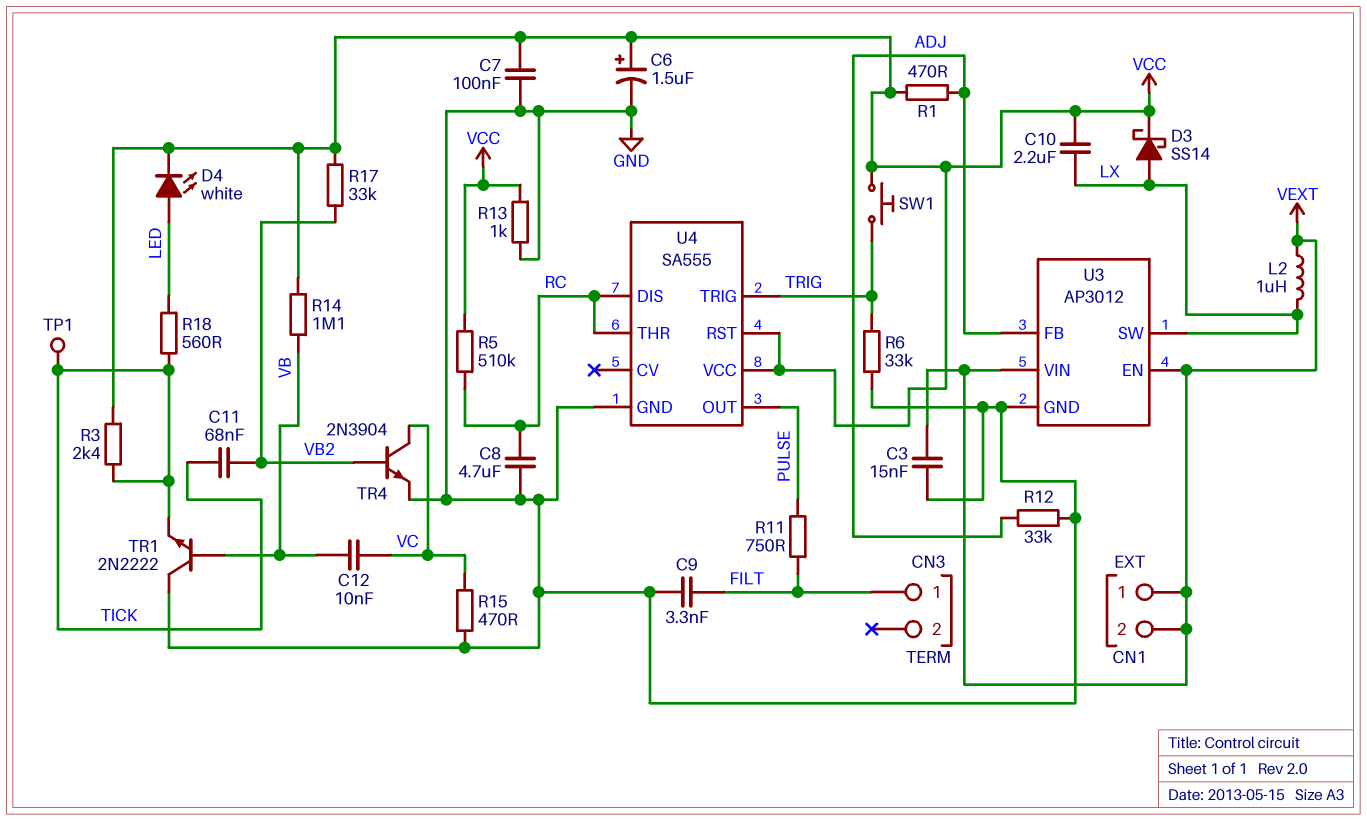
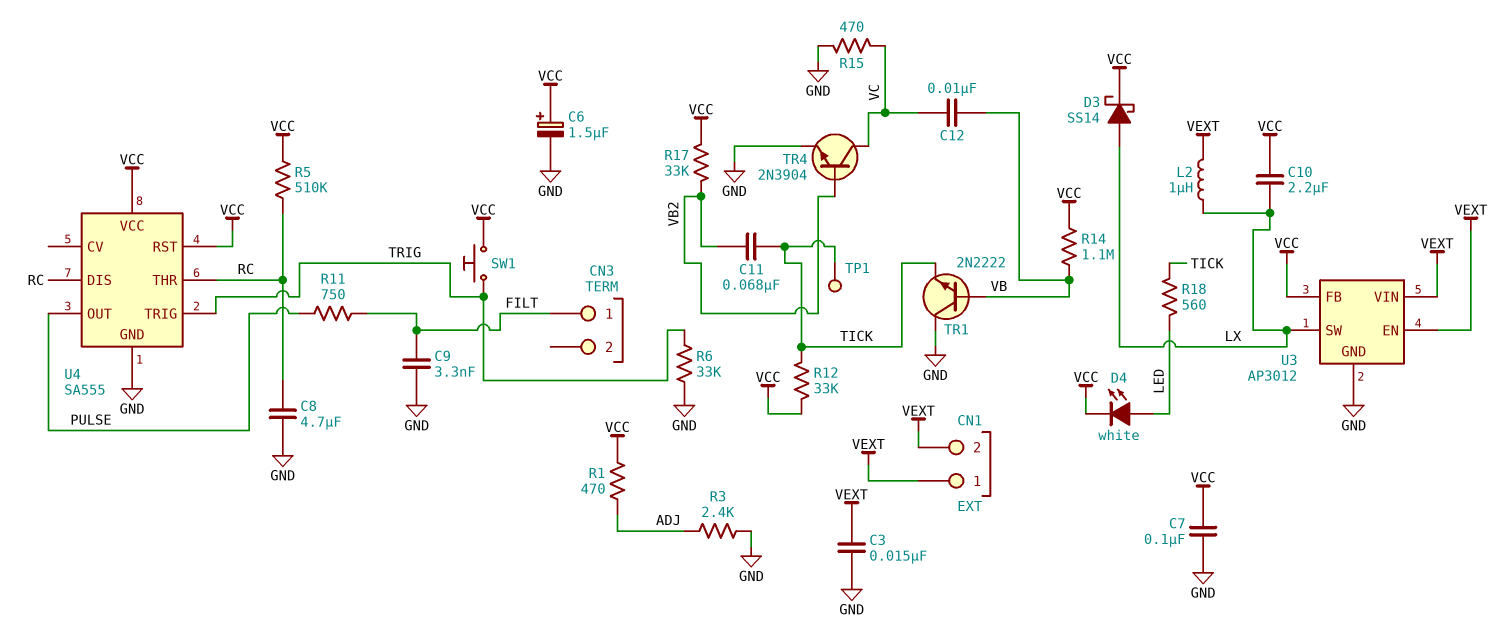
R3: 2.4k (TICK, VCC) -> 2.4k (ADJ, GND)
R12: 33k (ADJ, GND) -> 33k (TICK, VCC)
R13: 1k (GND, VCC) -> none
U3 pin FB: ADJ -> VCC

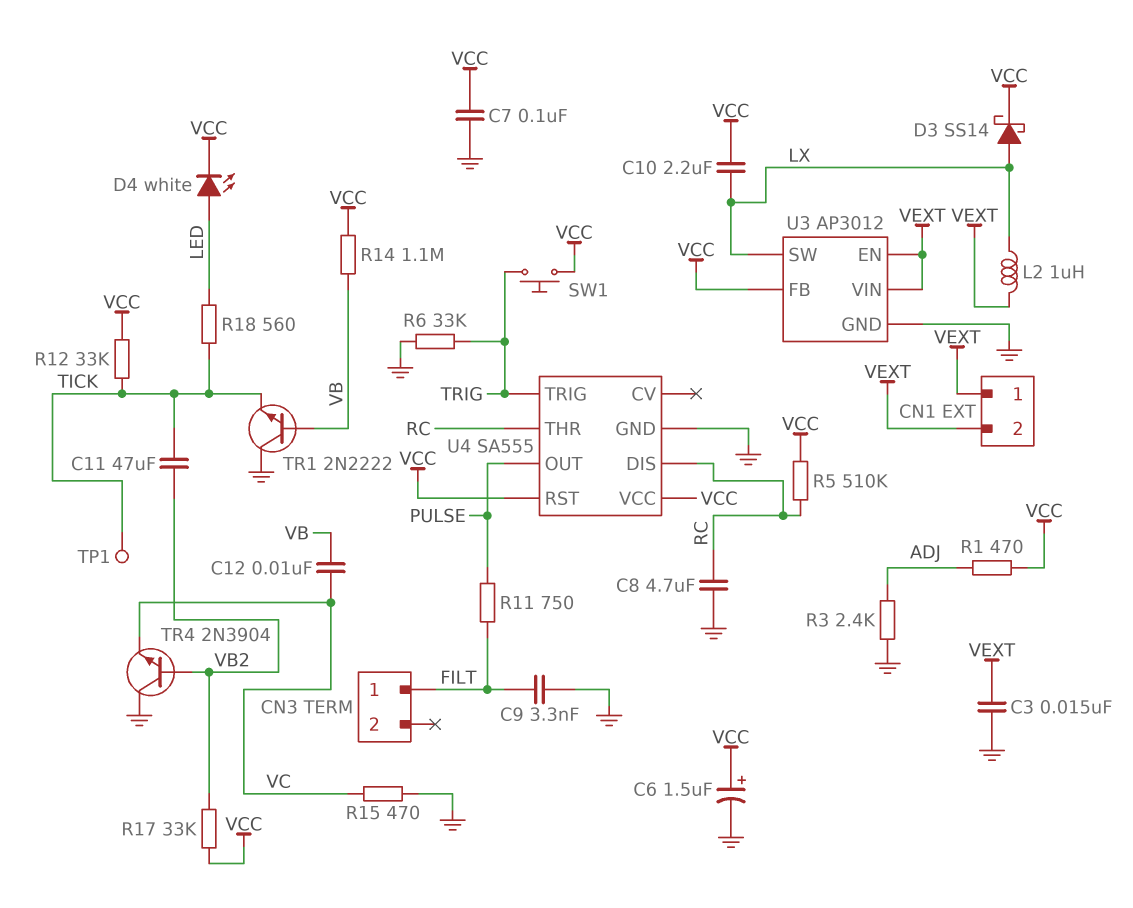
C11: 68nF (TICK, VB2) -> 47uF (TICK, VB2)
TR4: NPN 2N3904 (B VB2, C VC, E GND) -> NPN 2N3904 (B VB2, C GND, E VC)

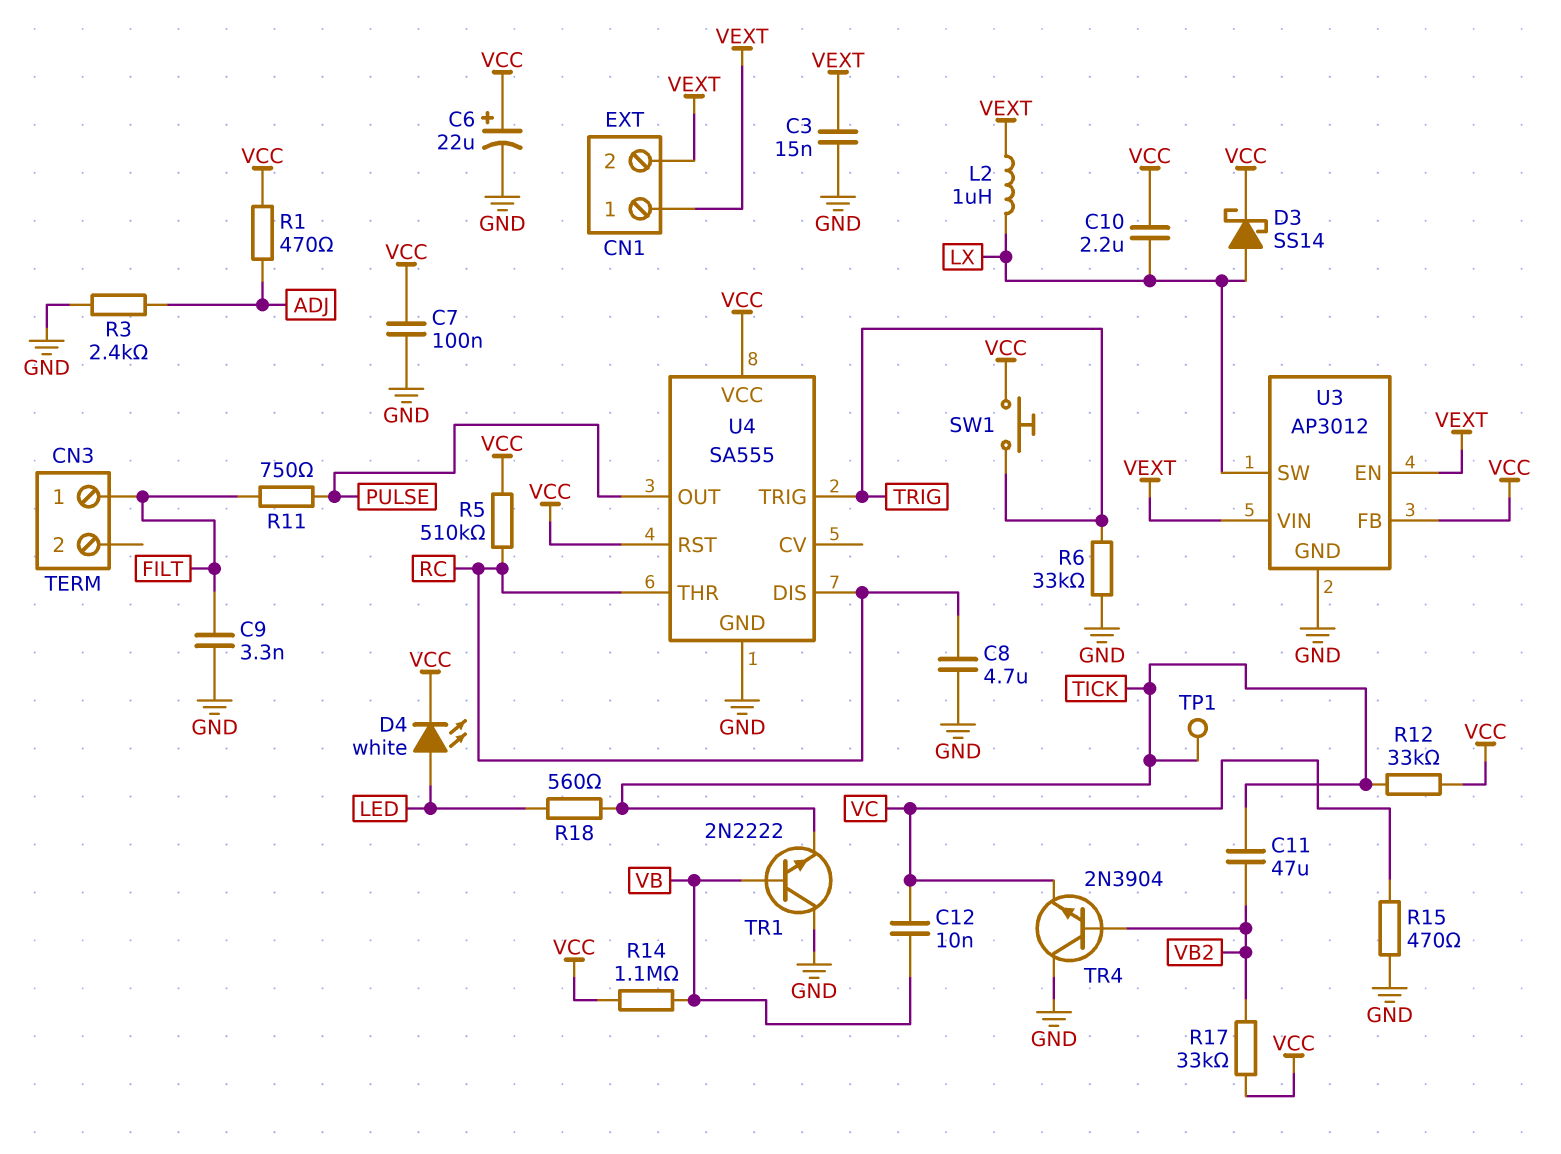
C6: 1.5uF (plus VCC, minus GND) -> 22uF (plus VCC, minus GND)

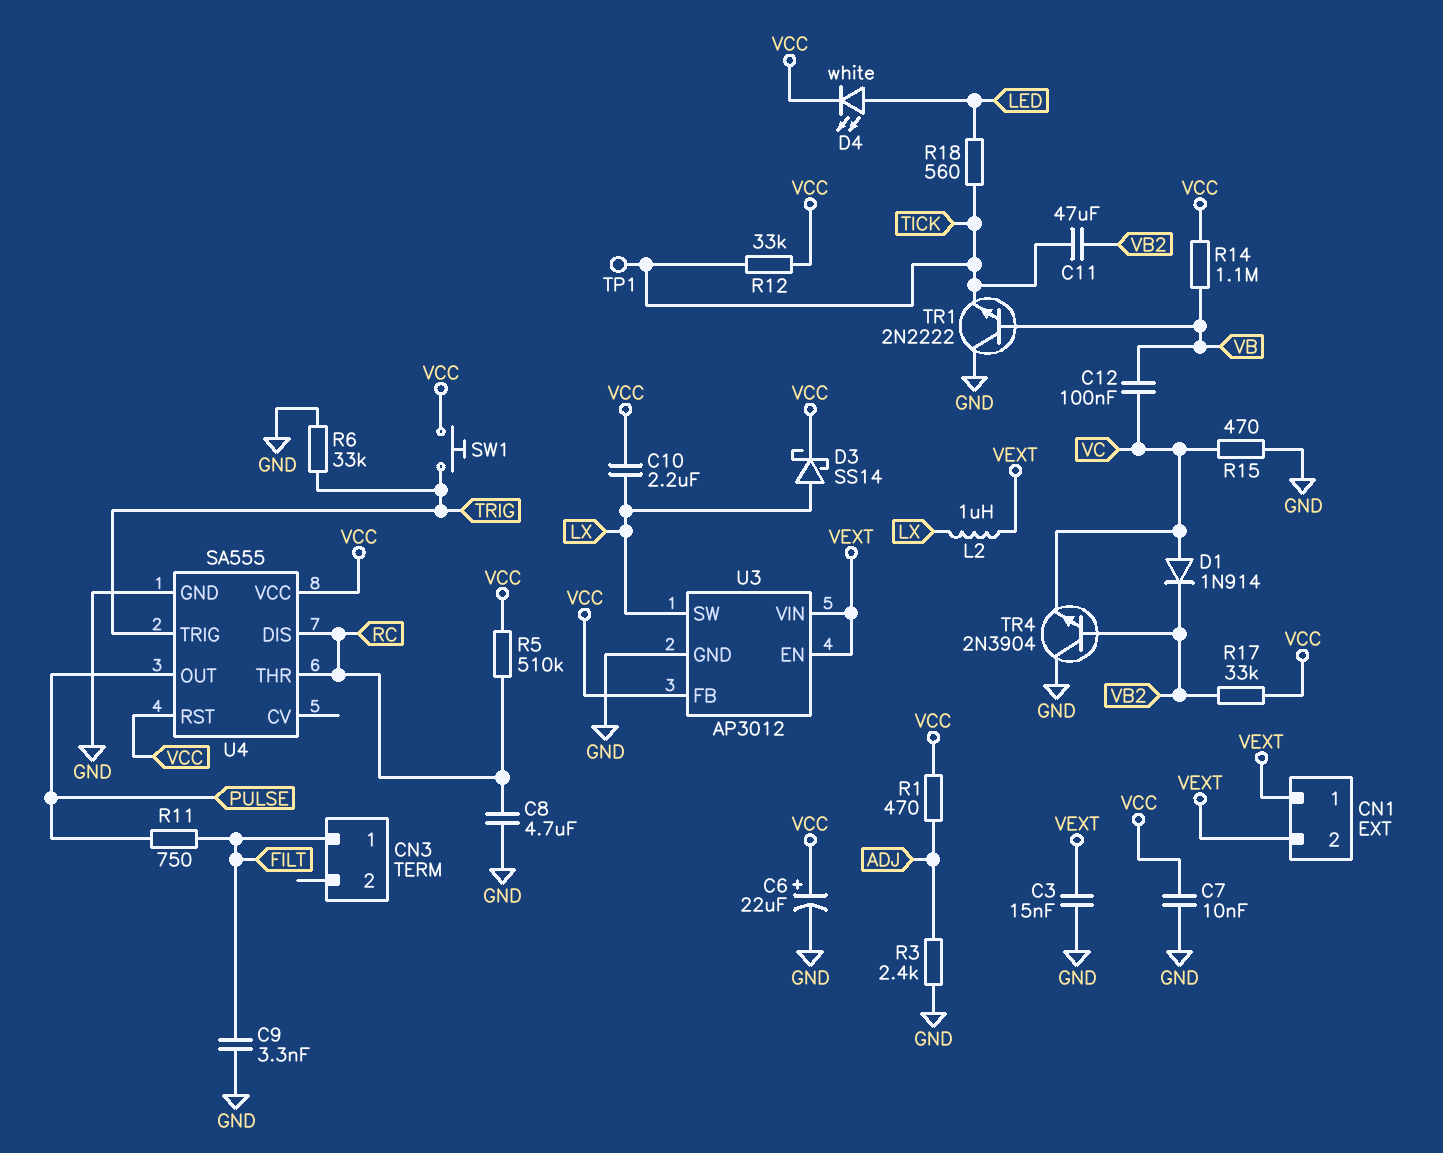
C7: 100nF (GND, VCC) -> 10nF (GND, VCC)
C12: 10nF (VB, VC) -> 100nF (VB, VC)
D1: none -> diode 1N914 (A VC, K VB2)

